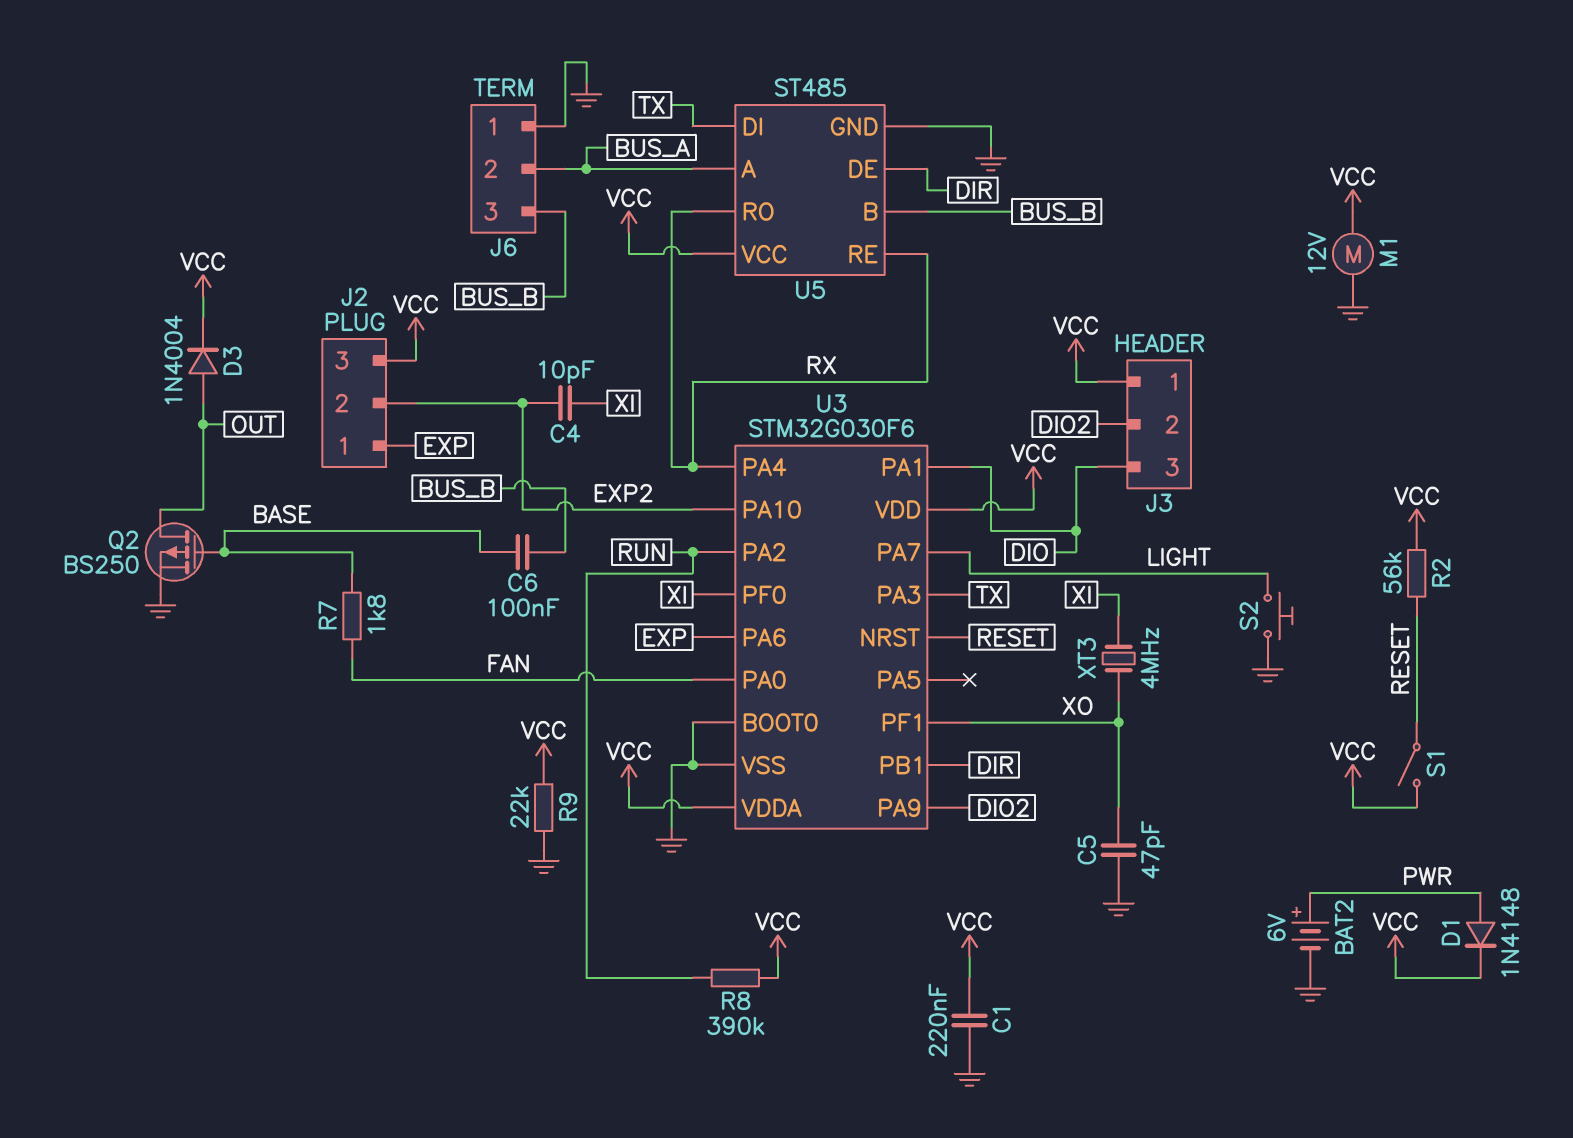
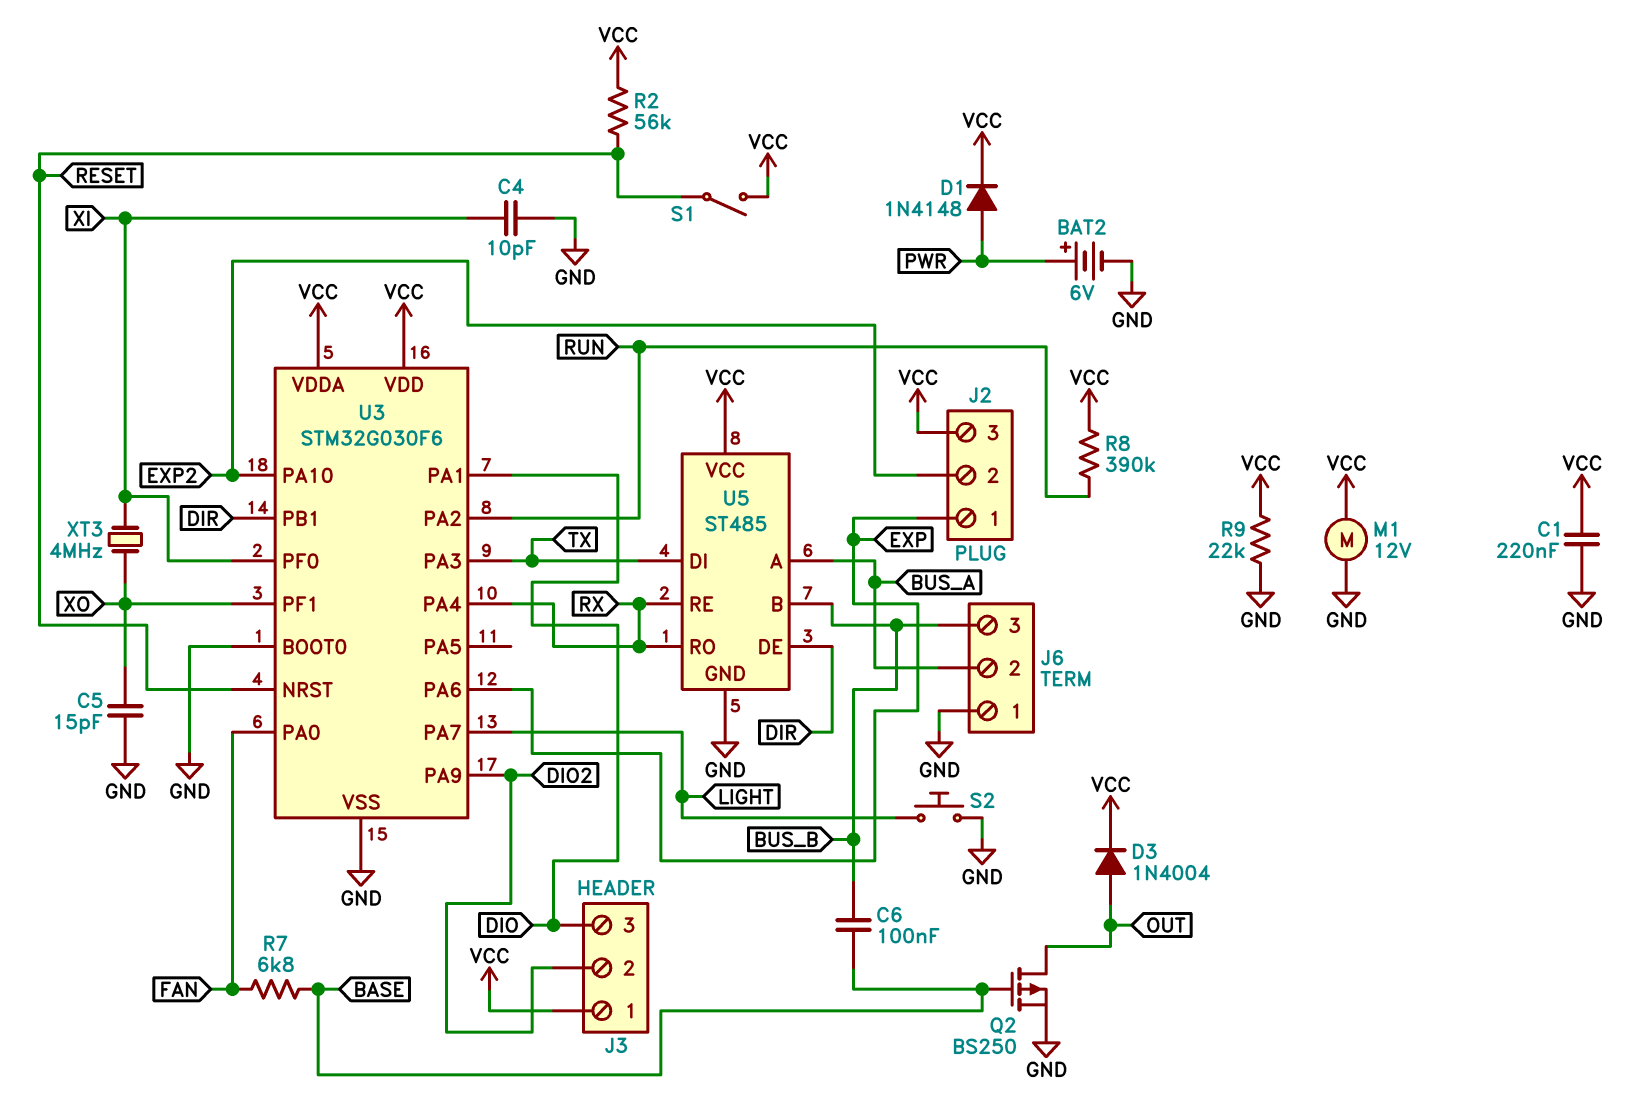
C4: 10pF (EXP2, XI) -> 10pF (GND, XI)
C5: 47pF (GND, XO) -> 15pF (GND, XO)
R7: 1.8k (BASE, FAN) -> 6.8k (BASE, FAN)

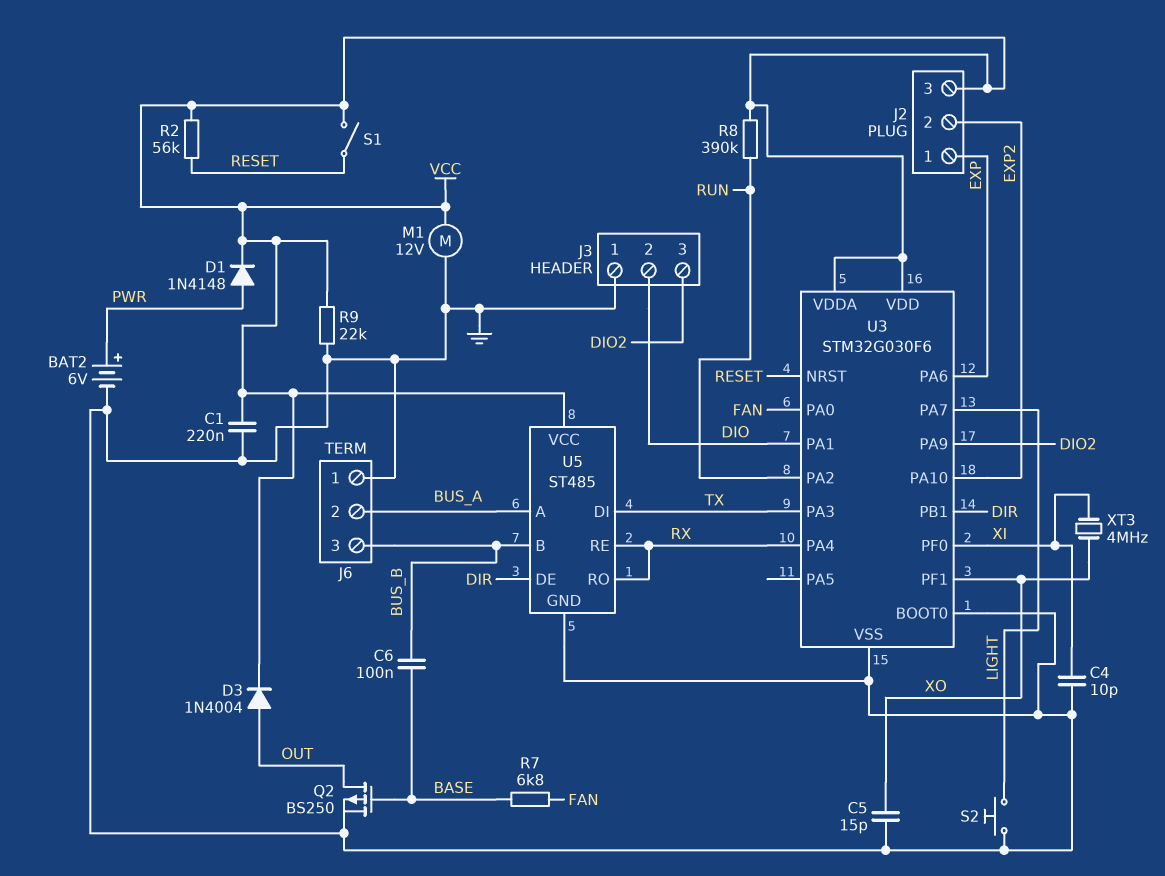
J3 pin 1: VCC -> GND
J3 pin 2: DIO2 -> DIO
J3 pin 3: DIO -> DIO2

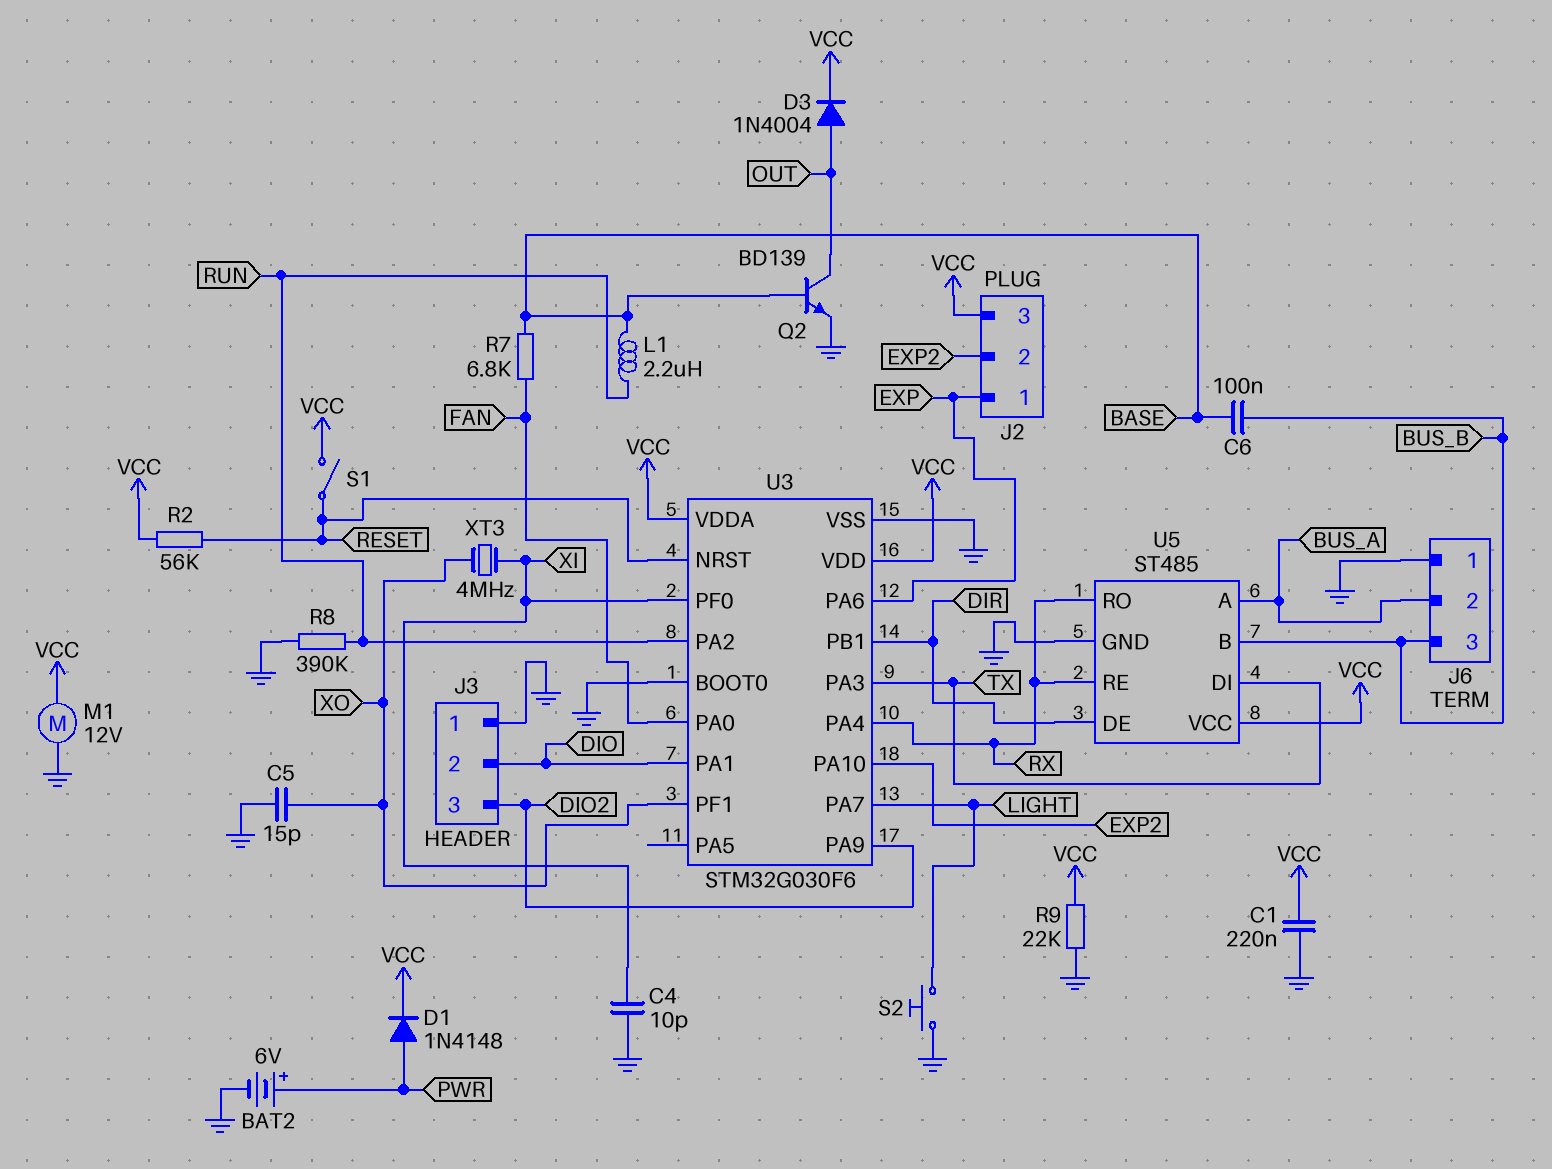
L1: none -> 2.2uH (BASE, RUN)
Q2: PMOS BS250 (G BASE, D OUT, S GND) -> NPN BD139 (B BASE, C OUT, E GND)
R8: 390k (RUN, VCC) -> 390k (GND, RUN)

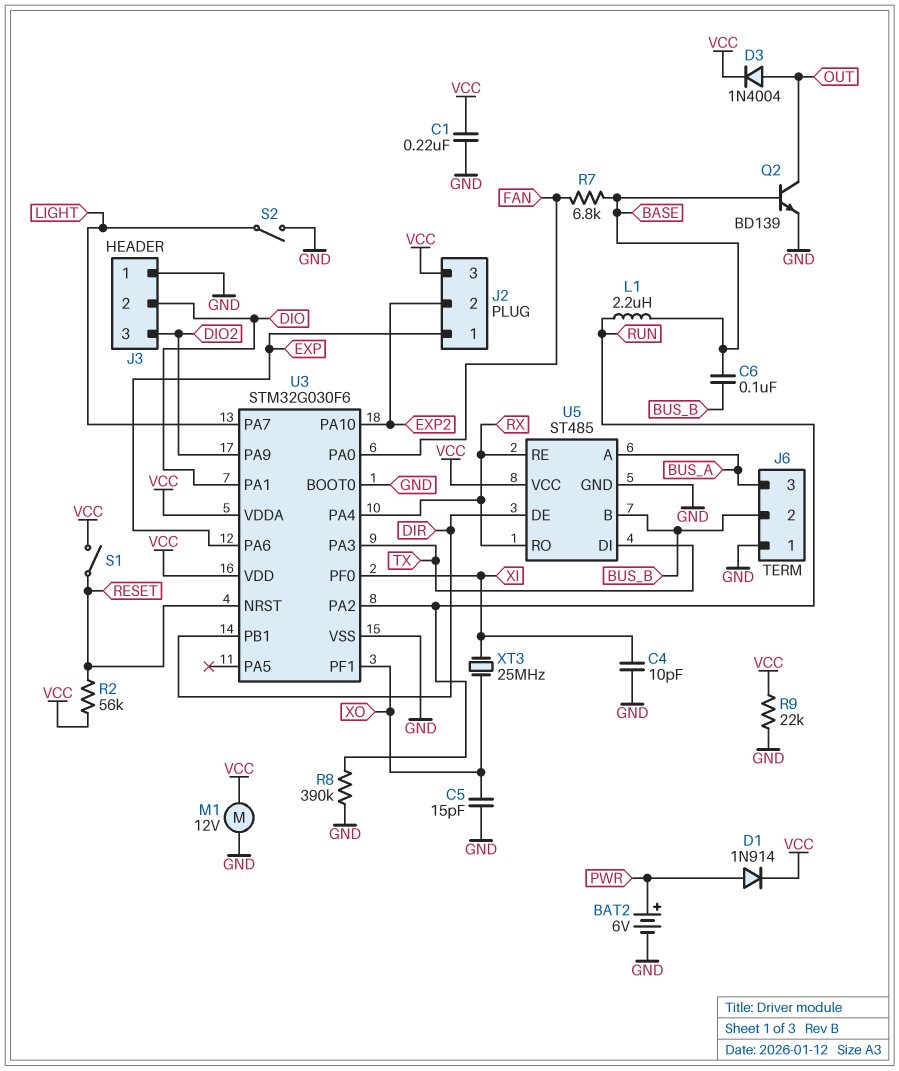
D1: diode 1N4148 (A PWR, K VCC) -> diode 1N914 (A PWR, K VCC)
J6 pin 2: BUS_A -> BUS_B
J6 pin 3: BUS_B -> BUS_A
S2: button (GND, LIGHT) -> switch (GND, LIGHT)
XT3: 4MHz (XI, XO) -> 25MHz (XI, XO)

